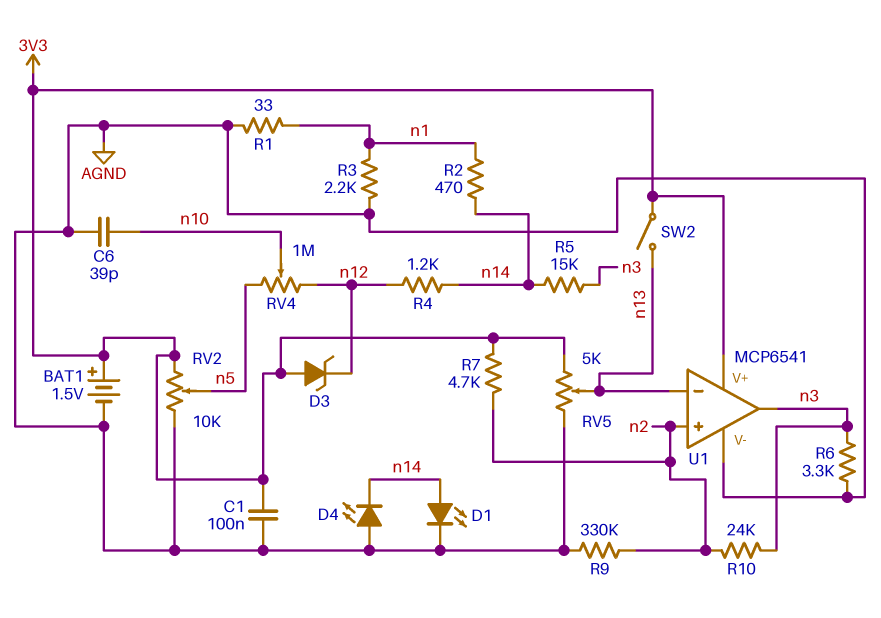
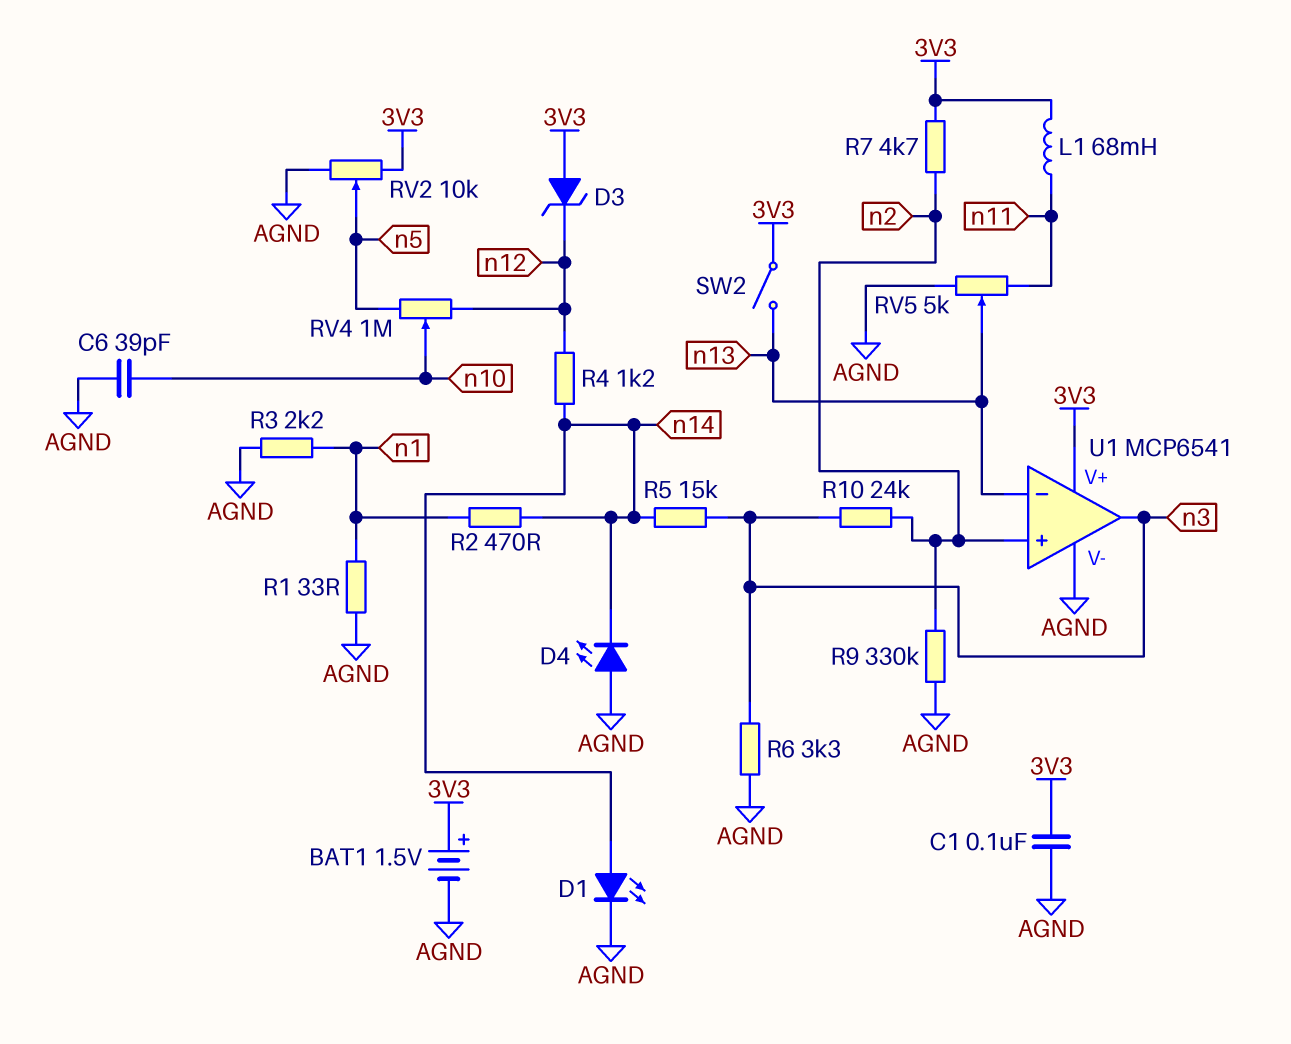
L1: none -> 68mH (3V3, n11)
RV5: 5k (3V3, AGND, wiper n13) -> 5k (AGND, n11, wiper n13)

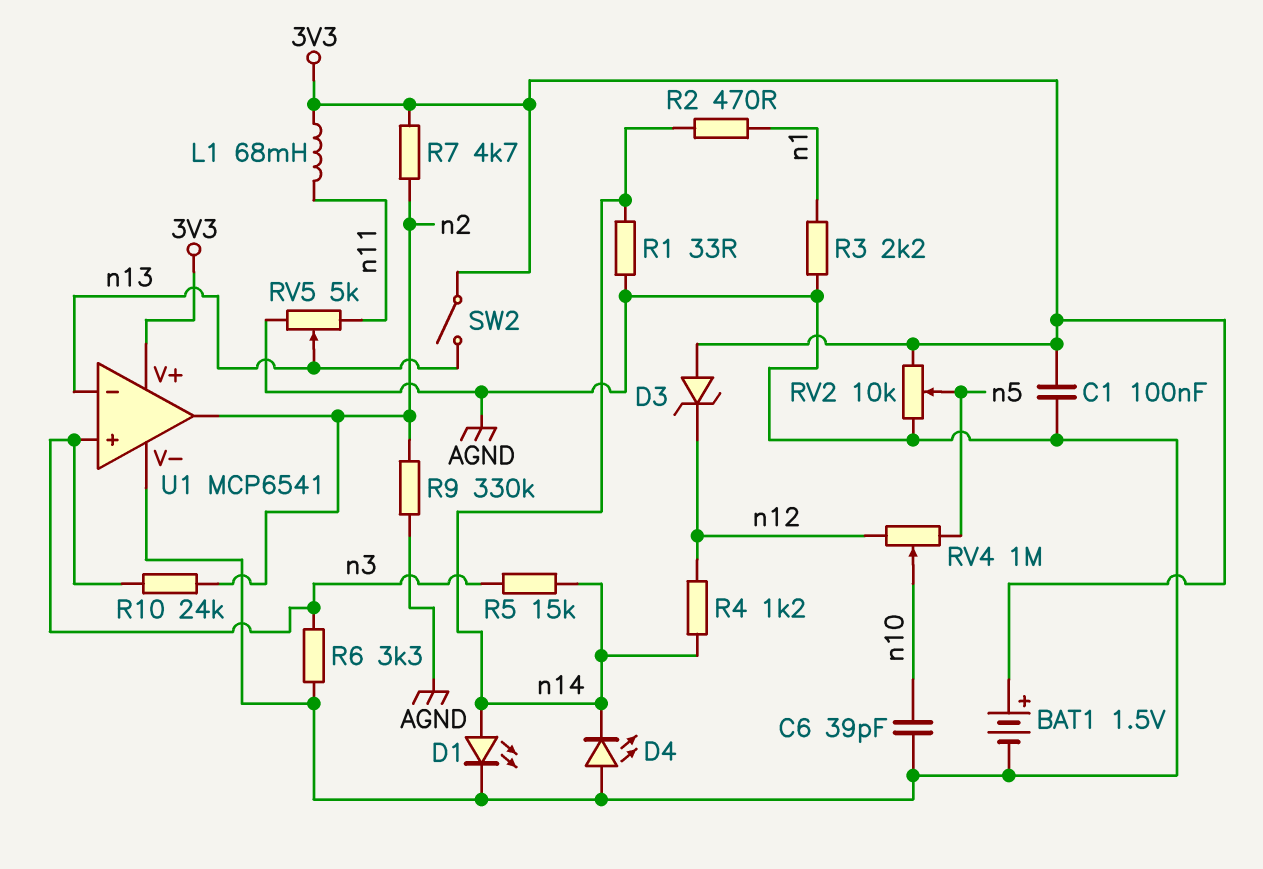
R1: 33 (AGND, n1) -> 33 (AGND, n14)
U1 pin in+: n2 -> n3
U1 pin out: n3 -> n2

